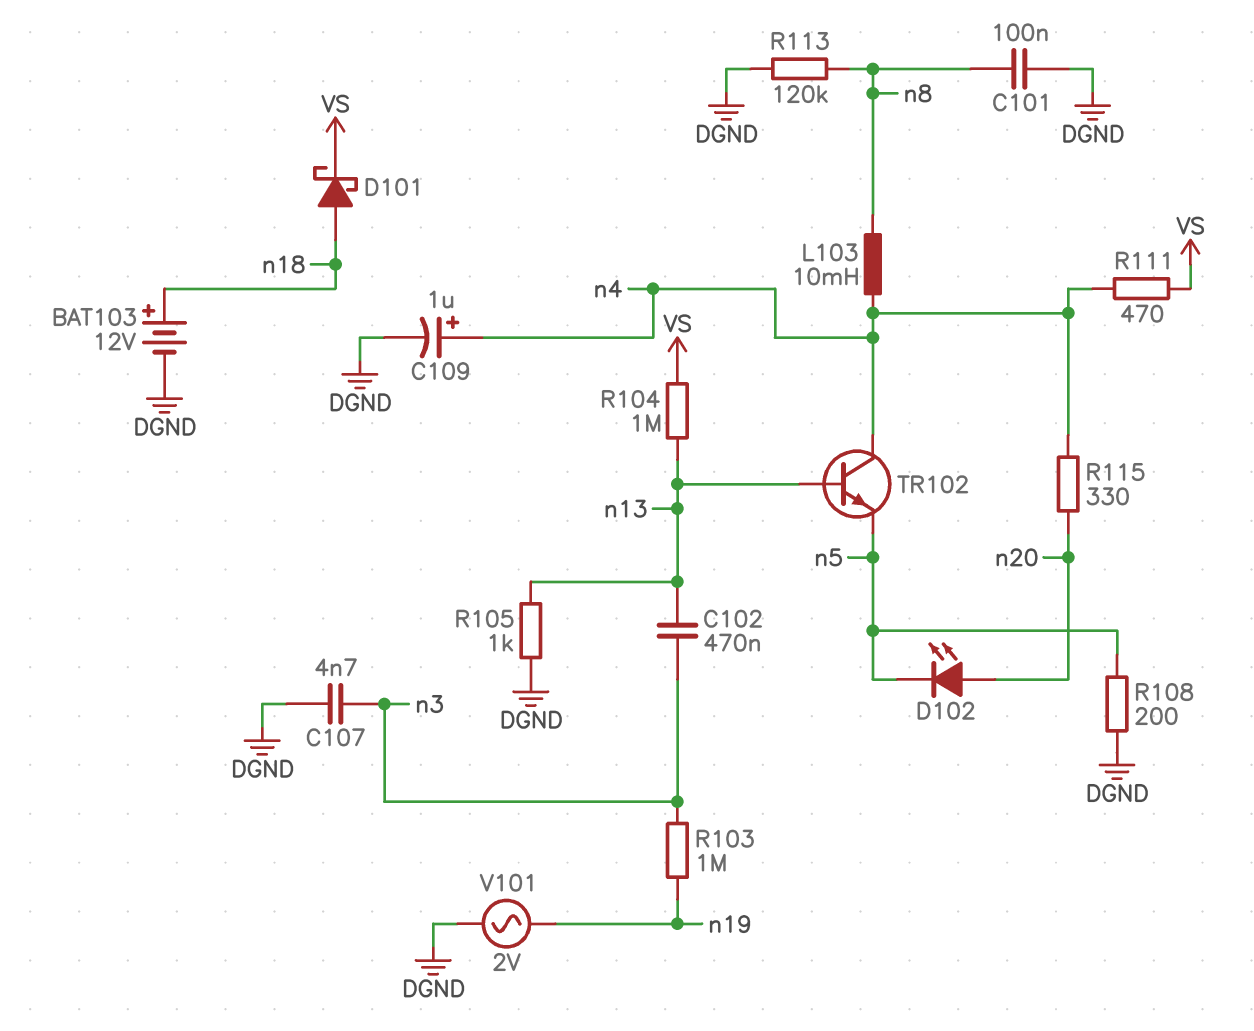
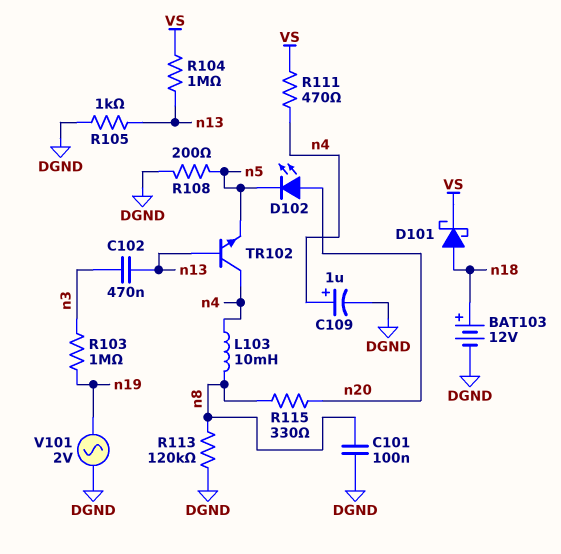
C107: 4.7nF (DGND, n3) -> none
R115: 330 (n4, n20) -> 330 (n8, n20)

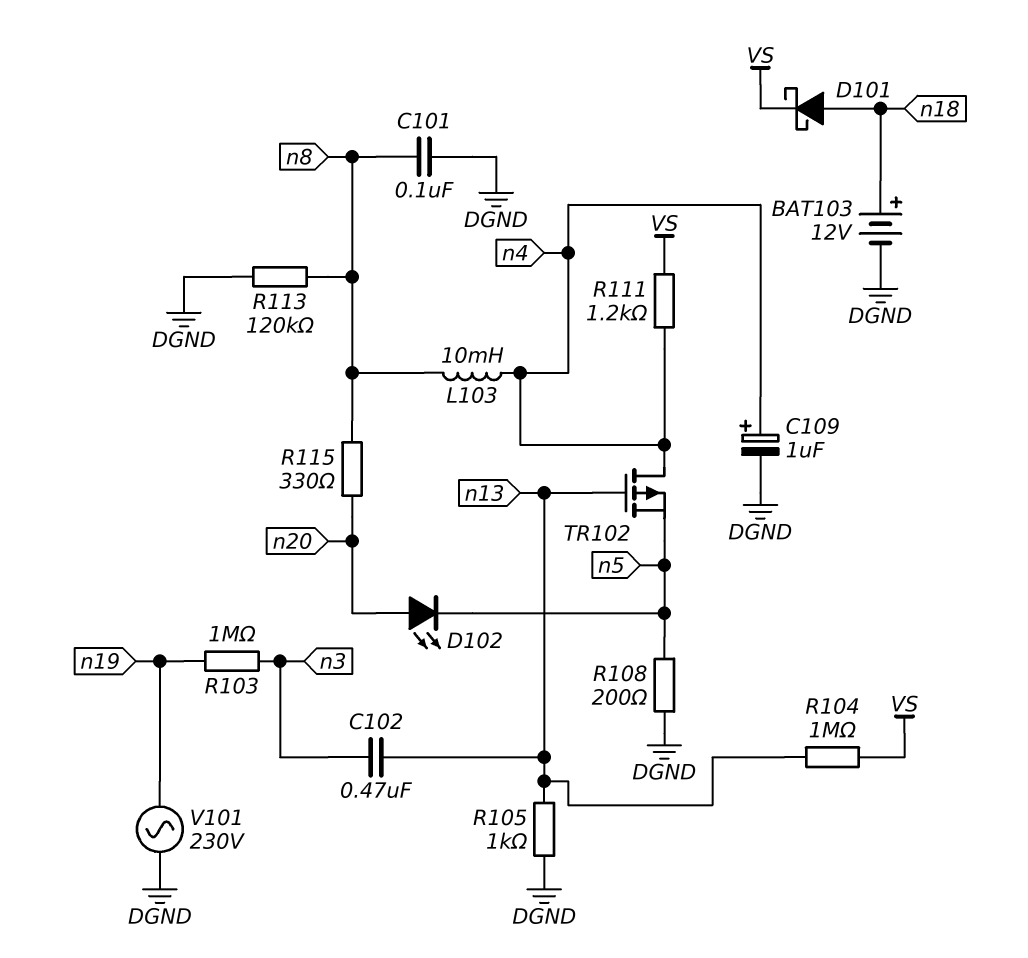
R111: 470 (VS, n4) -> 1.2k (VS, n4)
TR102: NPN (B n13, C n4, E n5) -> PMOS (G n13, D n4, S n5)
V101: AC 2V (DGND, n19) -> AC 230V (DGND, n19)

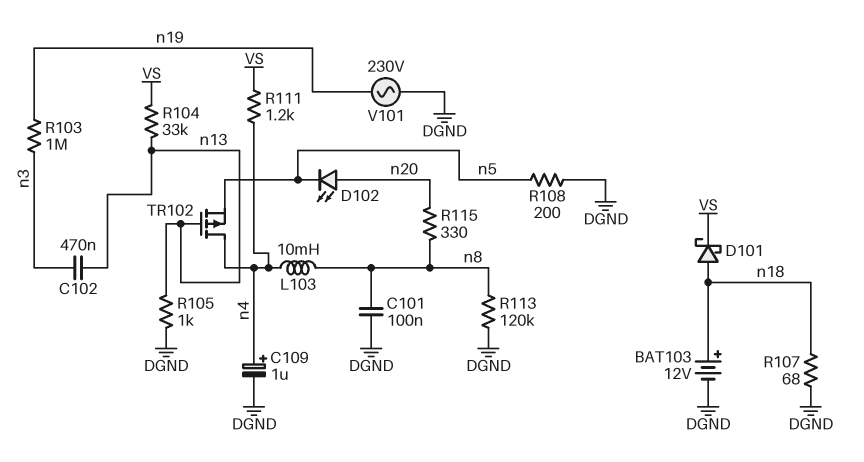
R104: 1M (VS, n13) -> 33k (VS, n13)
R107: none -> 68 (DGND, n18)

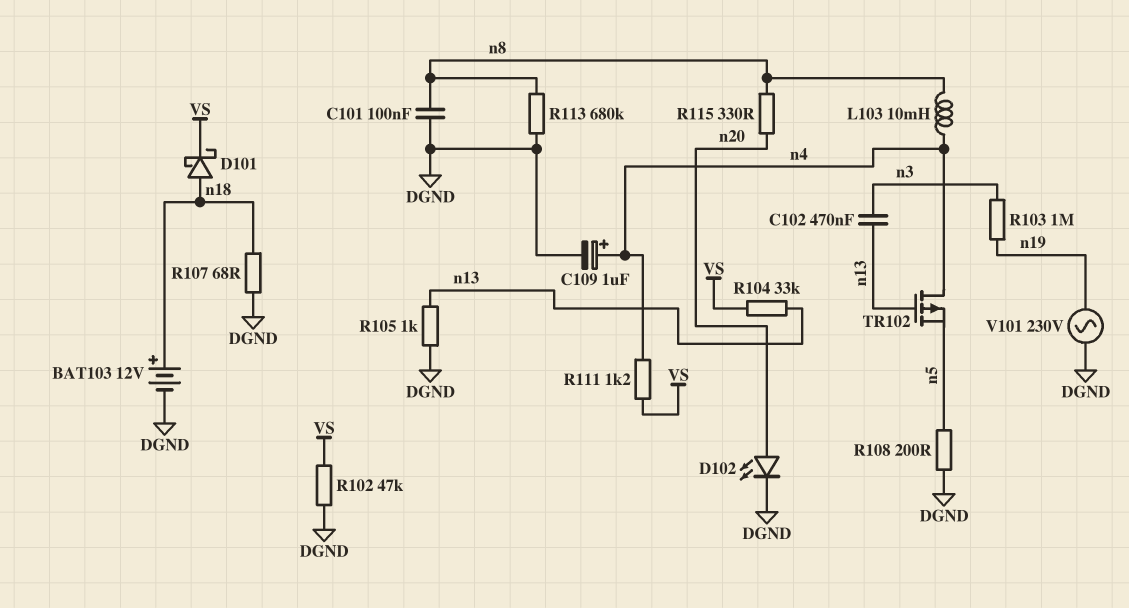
D102: LED (A n20, K n5) -> LED (A n20, K DGND)
R102: none -> 47k (DGND, VS)
R113: 120k (DGND, n8) -> 680k (DGND, n8)

